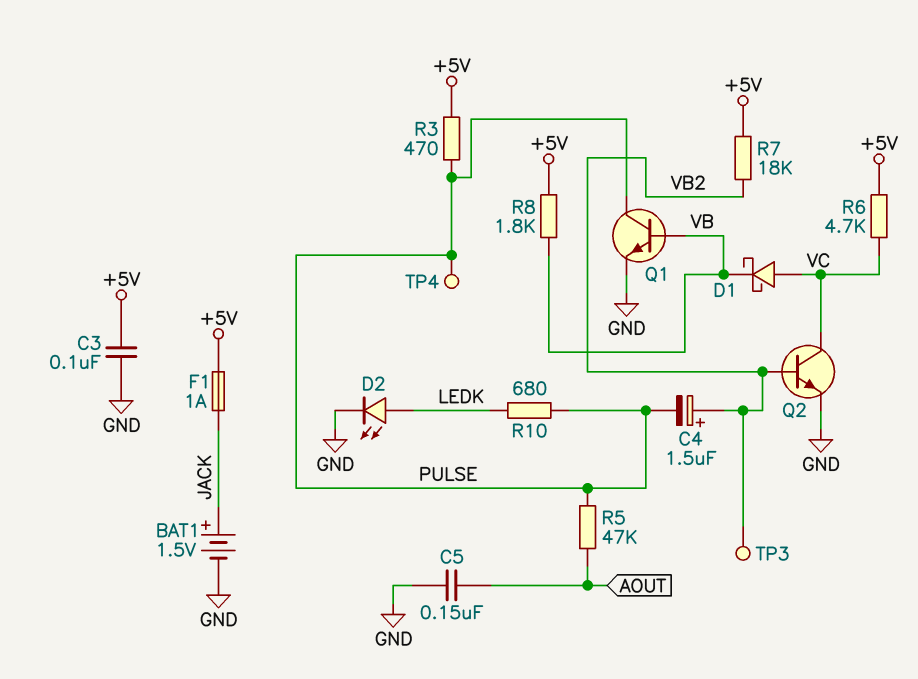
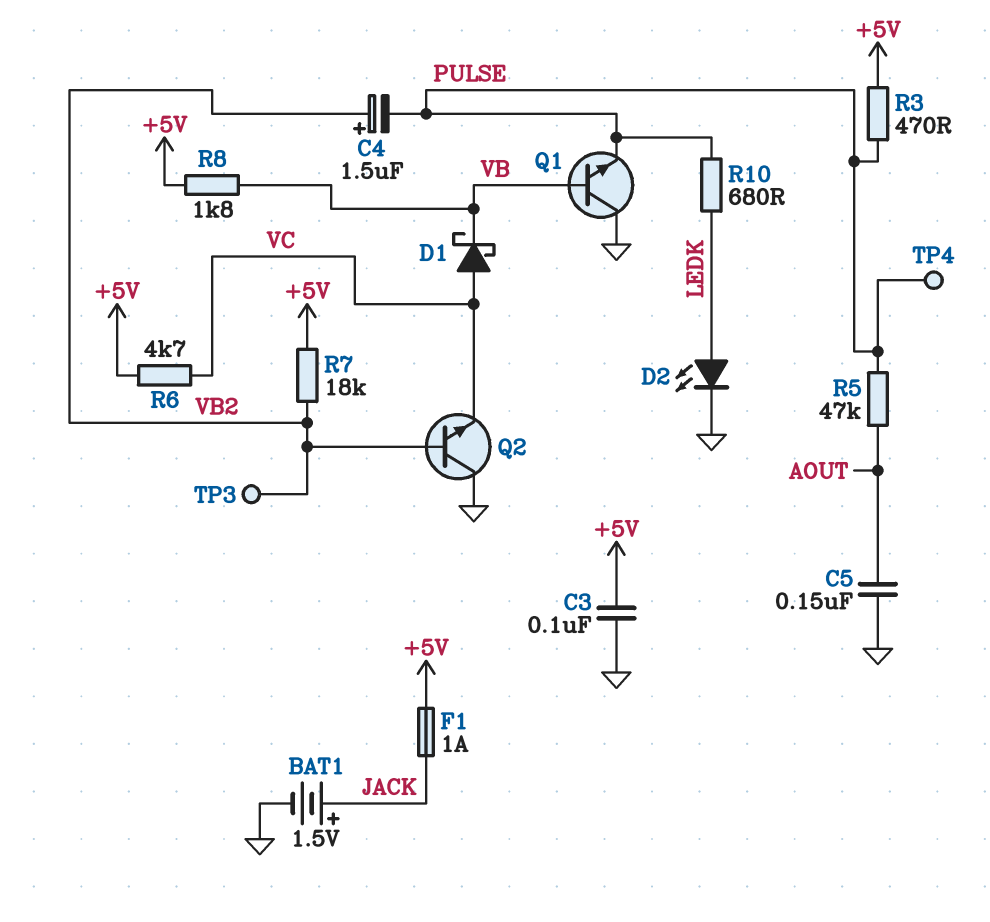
Q1: NPN (B VB, C PULSE, E GND) -> NPN (B VB, C GND, E PULSE)
Q2: NPN (B VB2, C VC, E GND) -> NPN (B VB2, C GND, E VC)

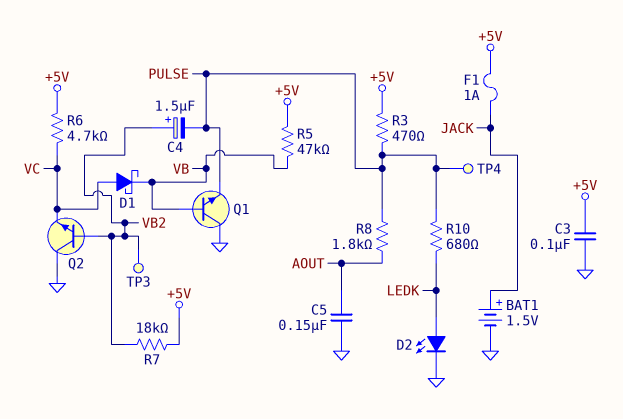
R5: 47k (AOUT, PULSE) -> 47k (+5V, VB)
R8: 1.8k (+5V, VB) -> 1.8k (AOUT, PULSE)

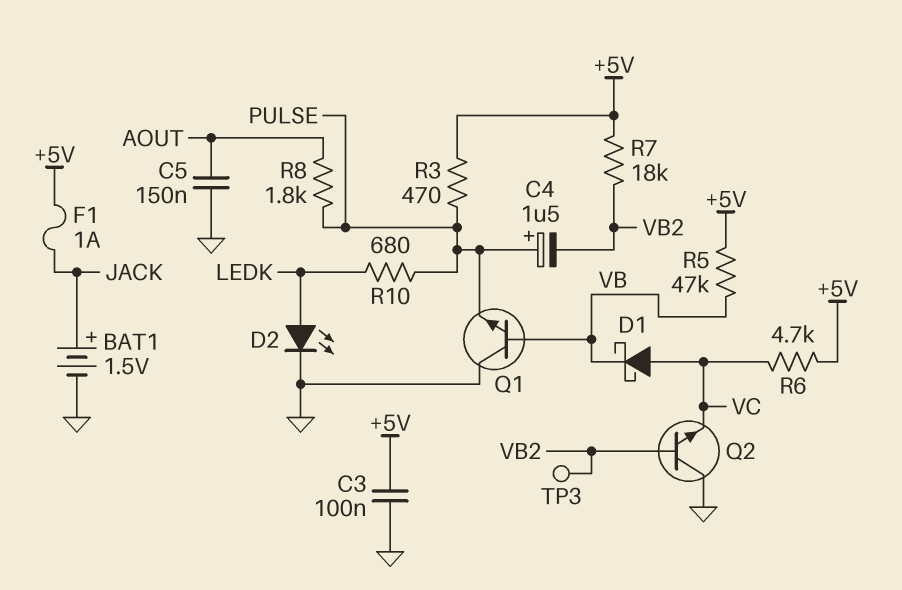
C4: 1.5uF (plus VB2, minus PULSE) -> 1.5uF (plus PULSE, minus VB2)
TP4: test point (PULSE) -> none

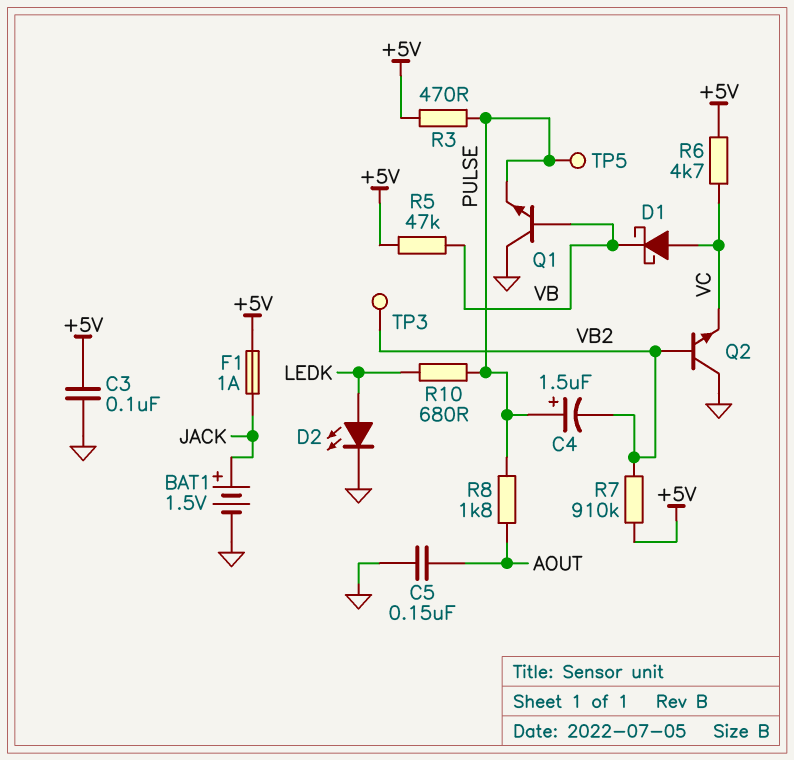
R7: 18k (+5V, VB2) -> 910k (+5V, VB2)
TP5: none -> test point (PULSE)

